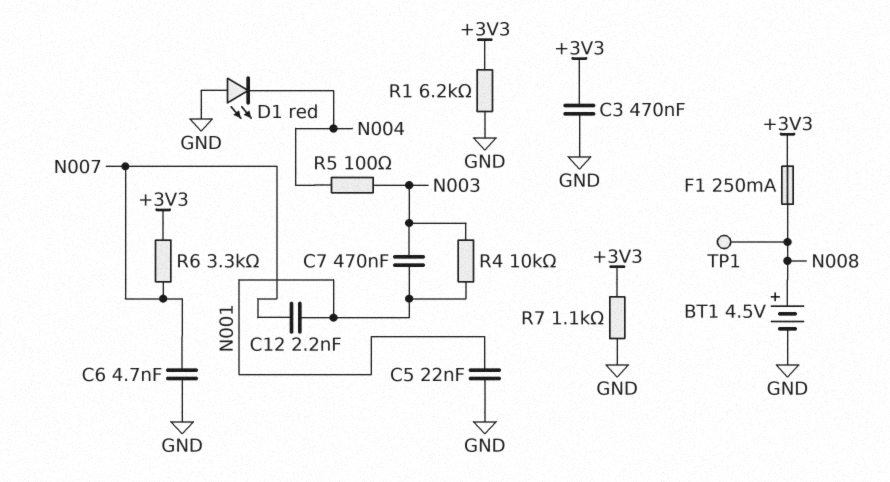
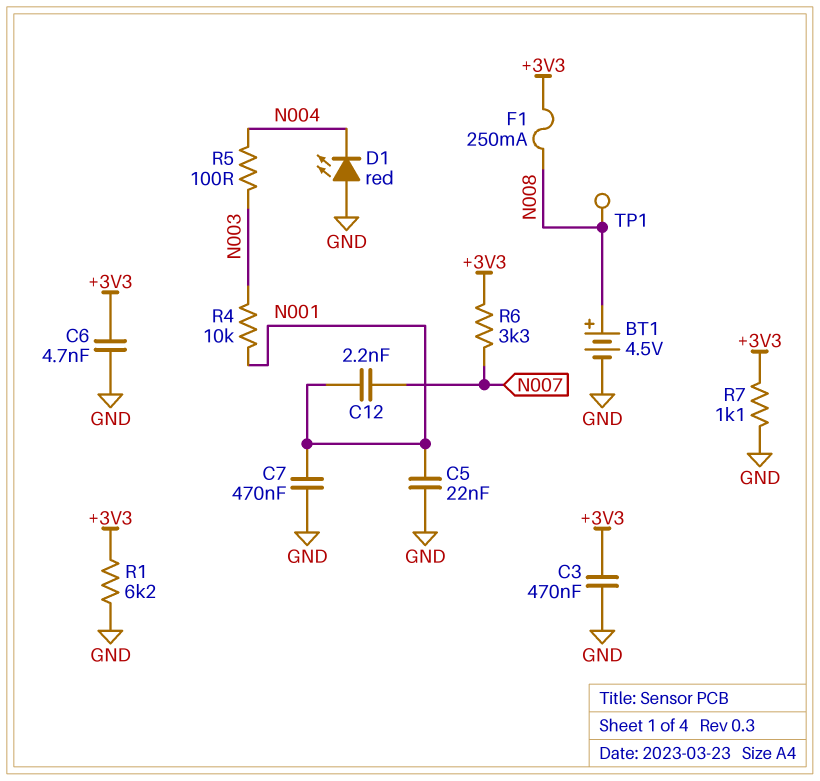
C6: 4.7nF (GND, N007) -> 4.7nF (+3V3, GND)
C7: 470nF (N001, N003) -> 470nF (GND, N001)

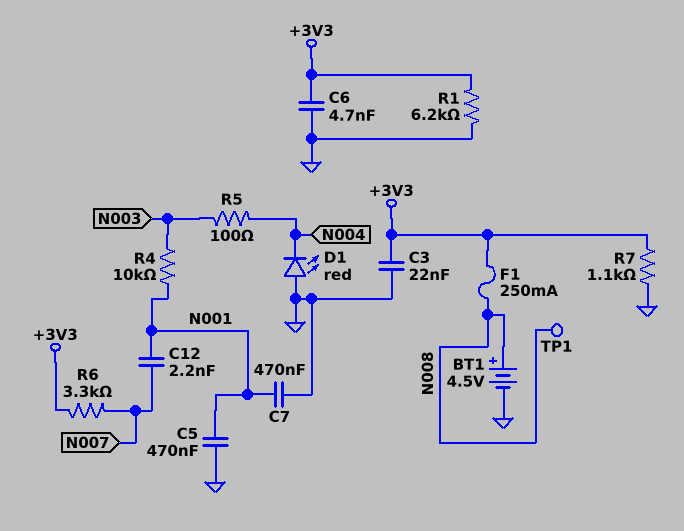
C3: 470nF (+3V3, GND) -> 22nF (+3V3, GND)
C5: 22nF (GND, N001) -> 470nF (GND, N001)

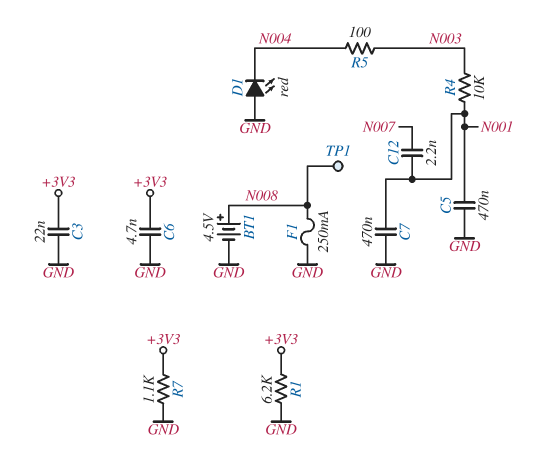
F1: 250mA (+3V3, N008) -> 250mA (GND, N008)
R6: 3.3k (+3V3, N007) -> none

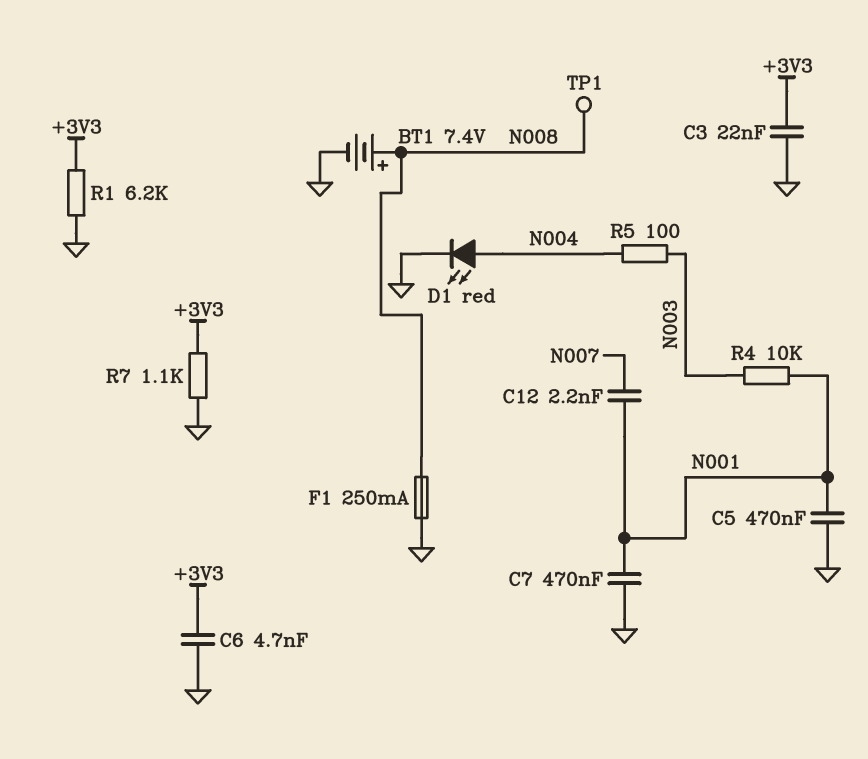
BT1: 4.5V (plus N008, minus GND) -> 7.4V (plus N008, minus GND)
D1: LED red (A GND, K N004) -> LED red (A N004, K GND)

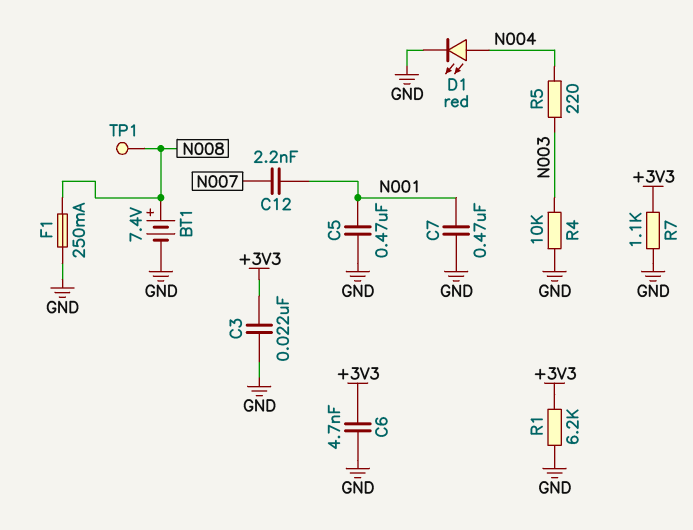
R4: 10k (N001, N003) -> 10k (GND, N003)
R5: 100 (N003, N004) -> 220 (N003, N004)

